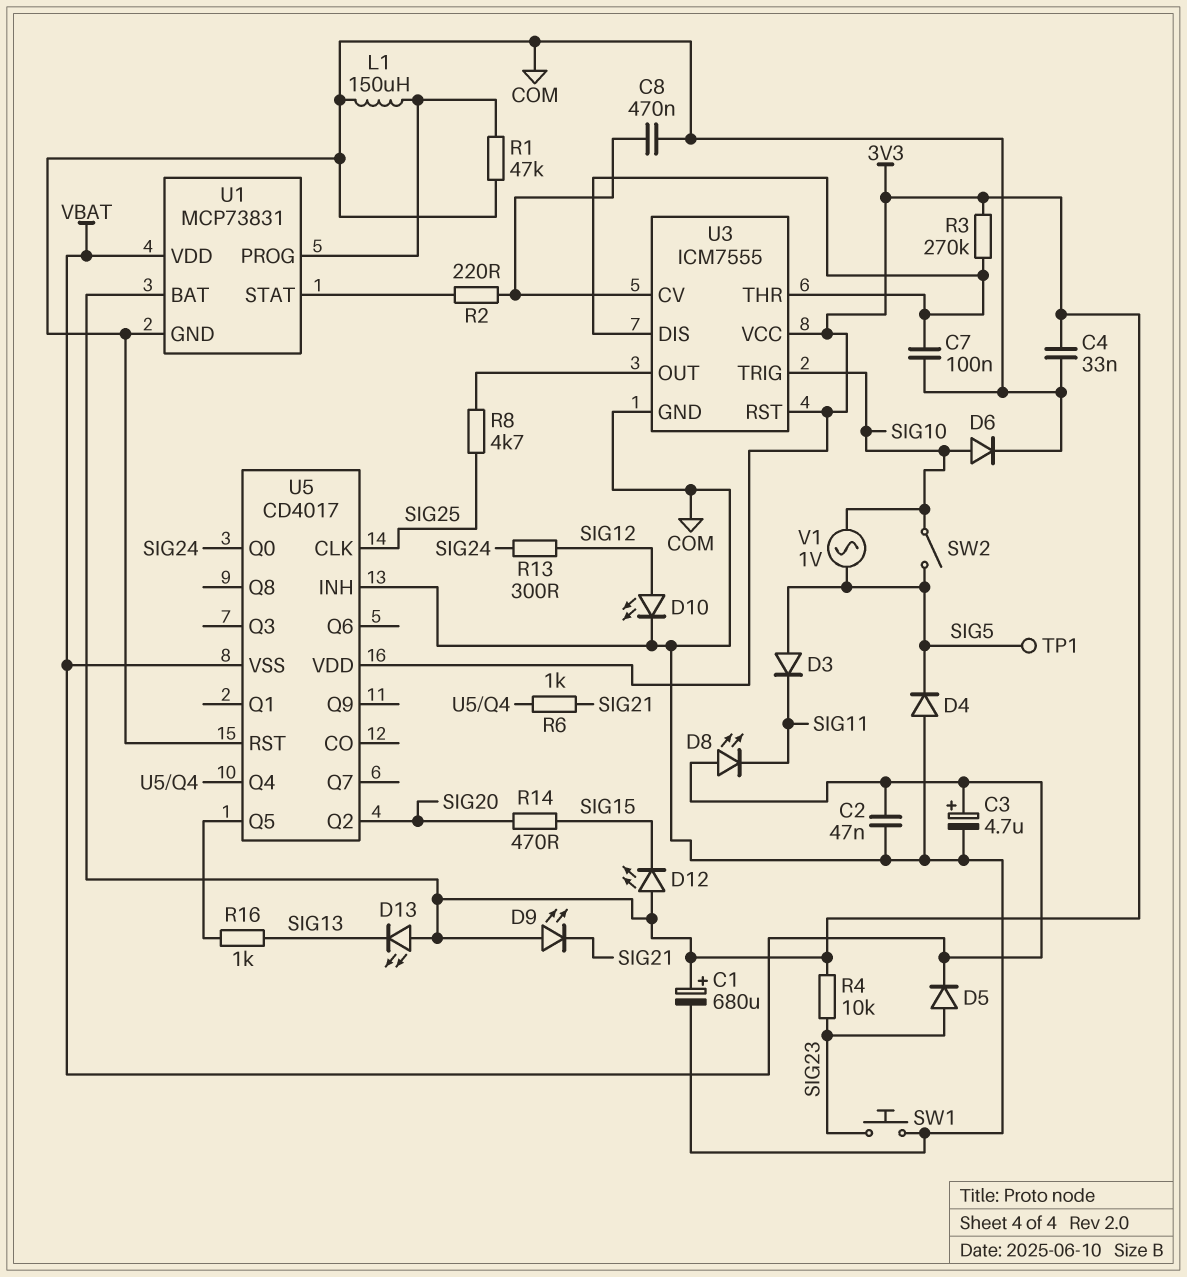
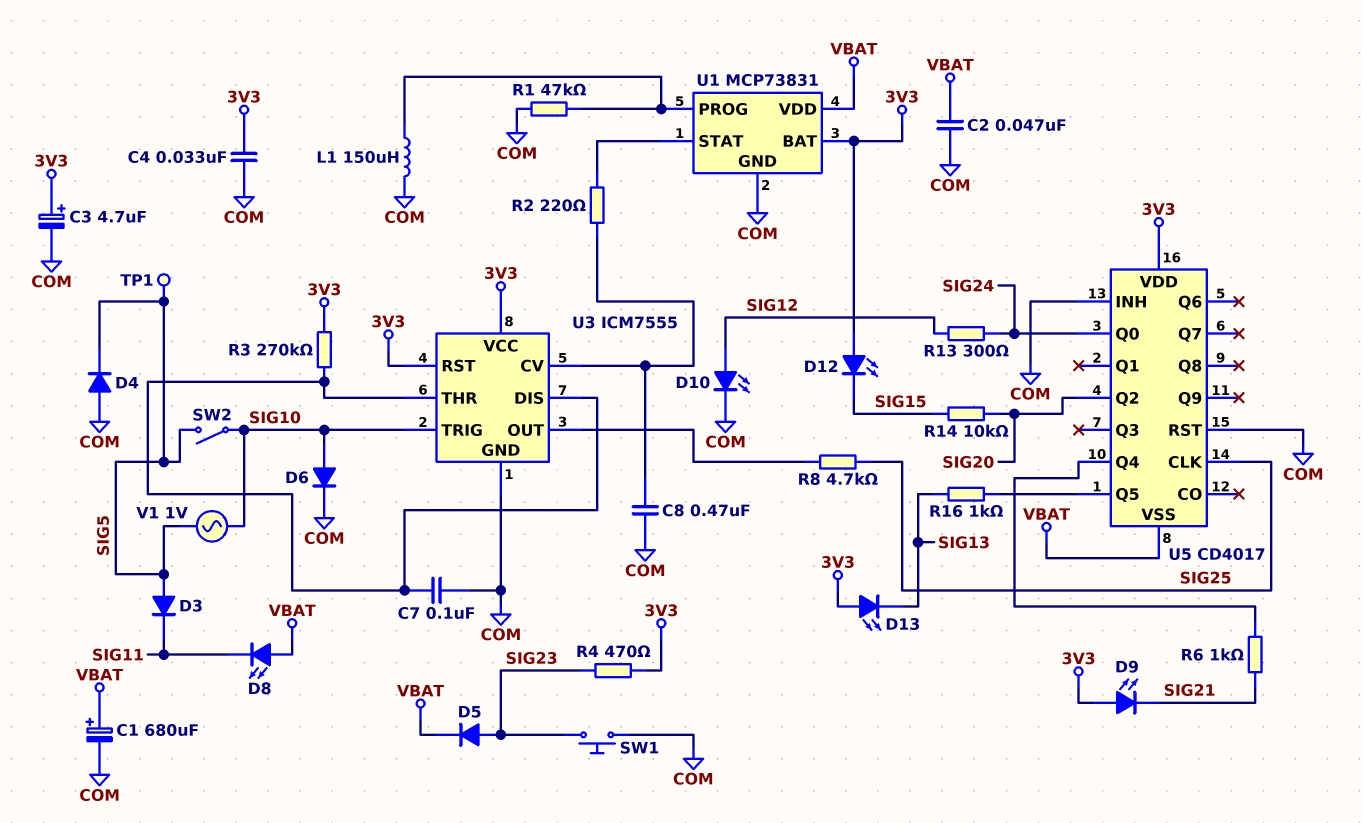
C1: 680uF (plus 3V3, minus COM) -> 680uF (plus VBAT, minus COM)
C3: 4.7uF (plus VBAT, minus COM) -> 4.7uF (plus 3V3, minus COM)
R4: 10k (3V3, SIG23) -> 470 (3V3, SIG23)
R14: 470 (SIG15, SIG20) -> 10k (SIG15, SIG20)

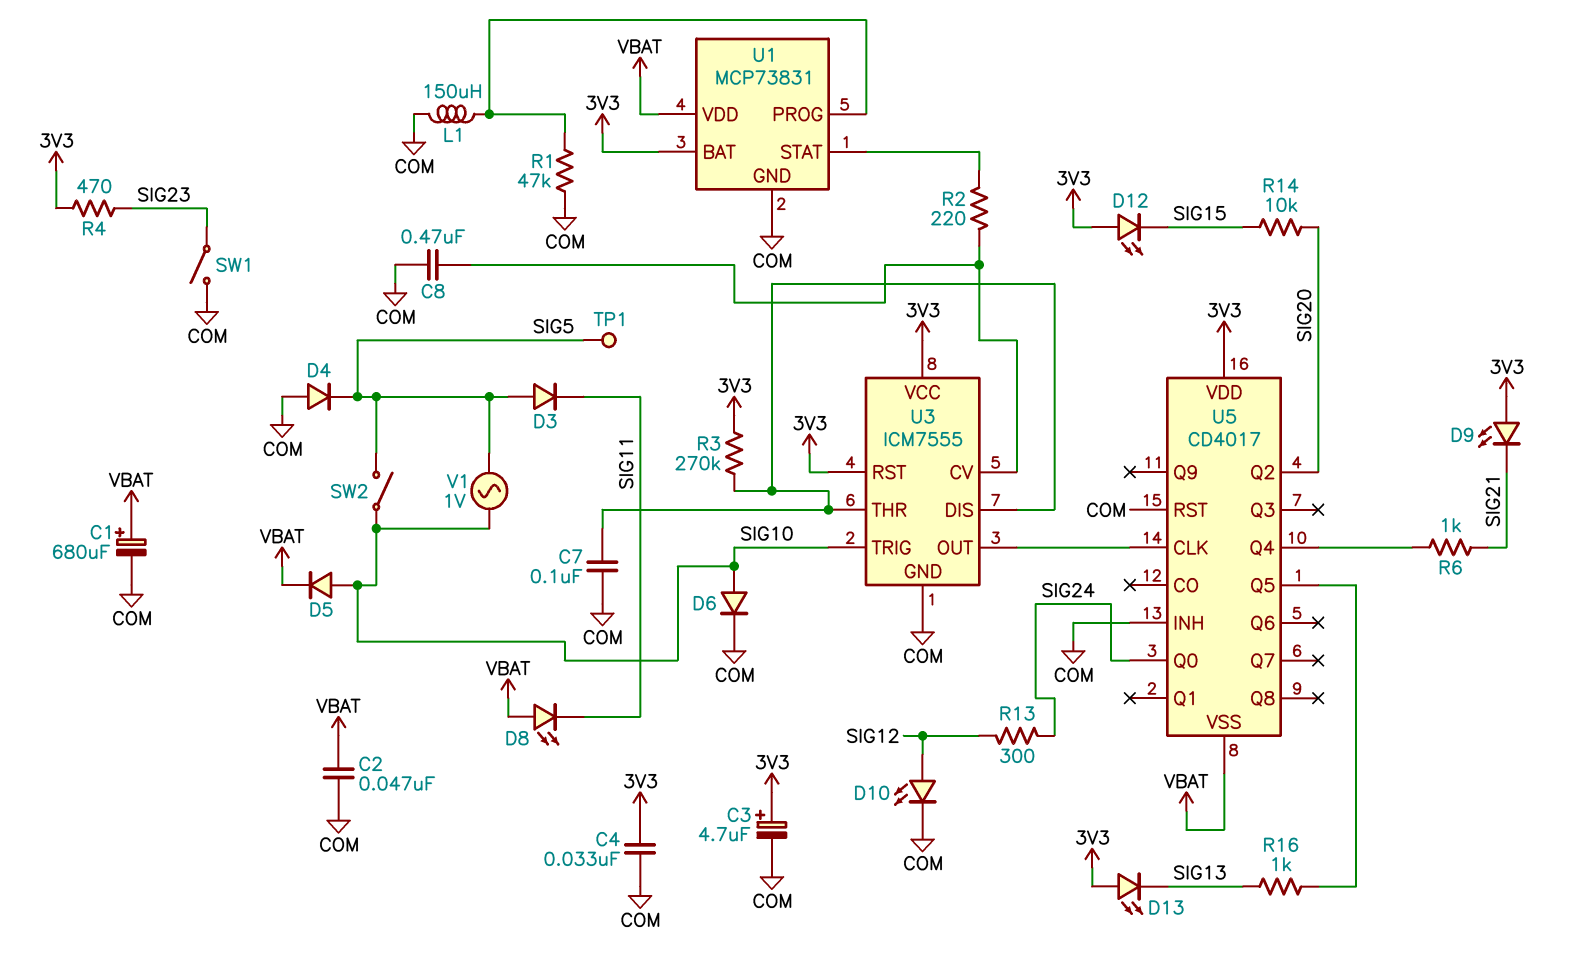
D5: diode (A SIG23, K VBAT) -> diode (A SIG10, K VBAT)
R8: 4.7k (SIG25, U3/OUT) -> none
SW1: button (COM, SIG23) -> switch (COM, SIG23)
U5 pin CLK: SIG25 -> U3/OUT

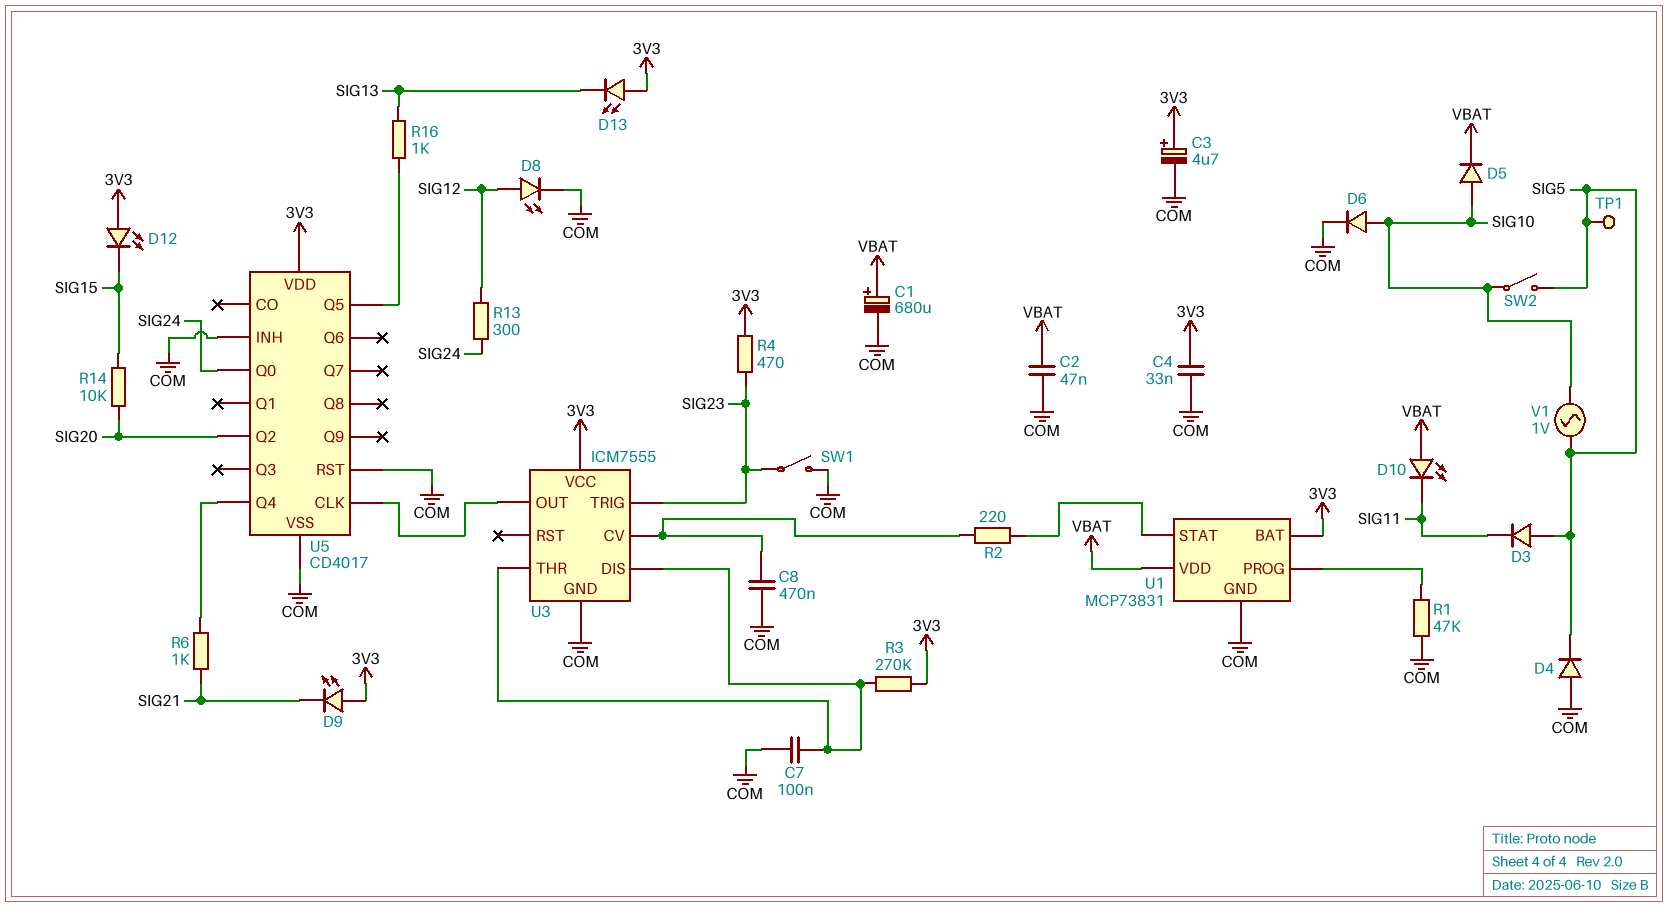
D8: LED (A VBAT, K SIG11) -> LED (A SIG12, K COM)
D10: LED (A SIG12, K COM) -> LED (A VBAT, K SIG11)
L1: 150uH (COM, U1/PROG) -> none
U3 pin RST: 3V3 -> none
U3 pin TRIG: SIG10 -> SIG23
U5 pin VSS: VBAT -> COM

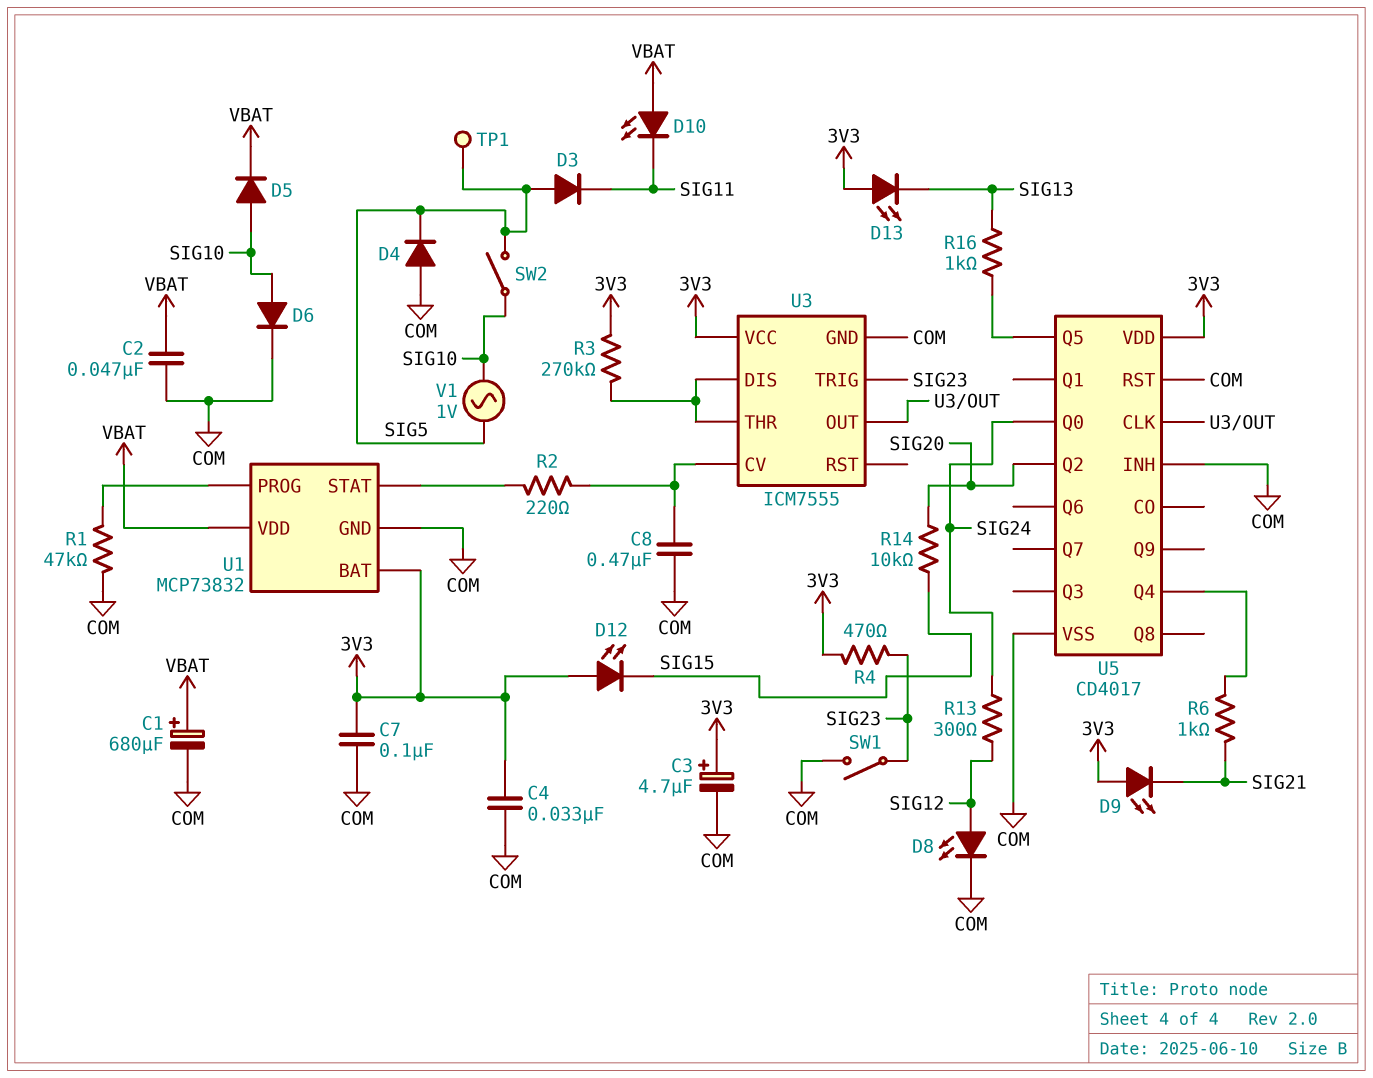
C7: 100nF (COM, U3/DIS) -> 100nF (3V3, COM)
U1: MCP73831 -> MCP73832

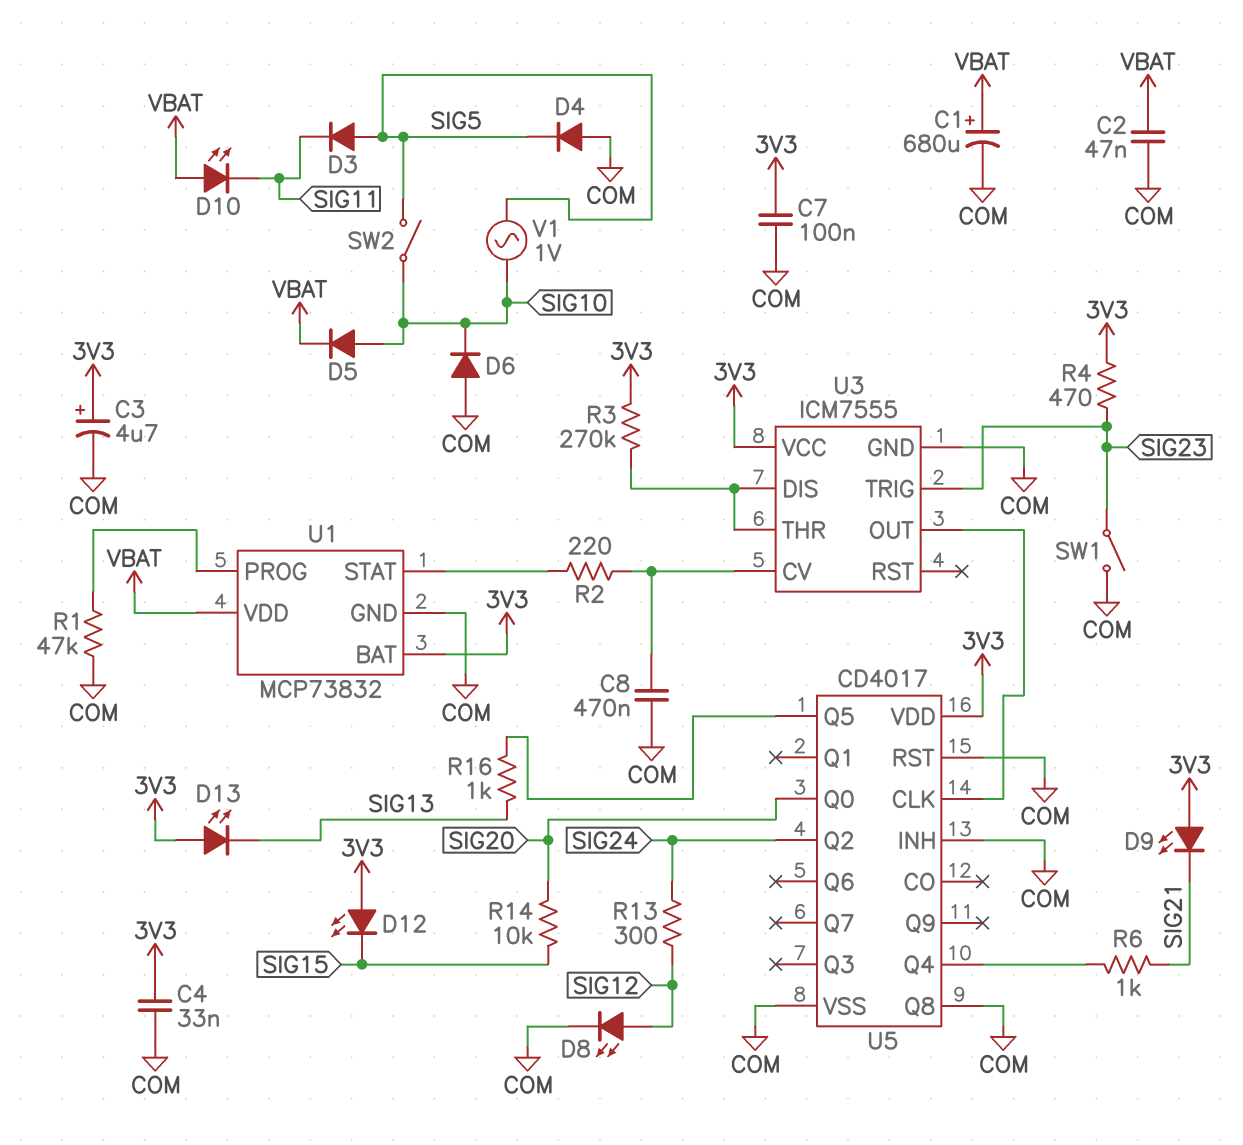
D6: diode (A SIG10, K COM) -> diode (A COM, K SIG10)
TP1: test point (SIG5) -> none
U5 pin Q0: SIG24 -> SIG20
U5 pin Q2: SIG20 -> SIG24
U5 pin Q8: none -> COM

